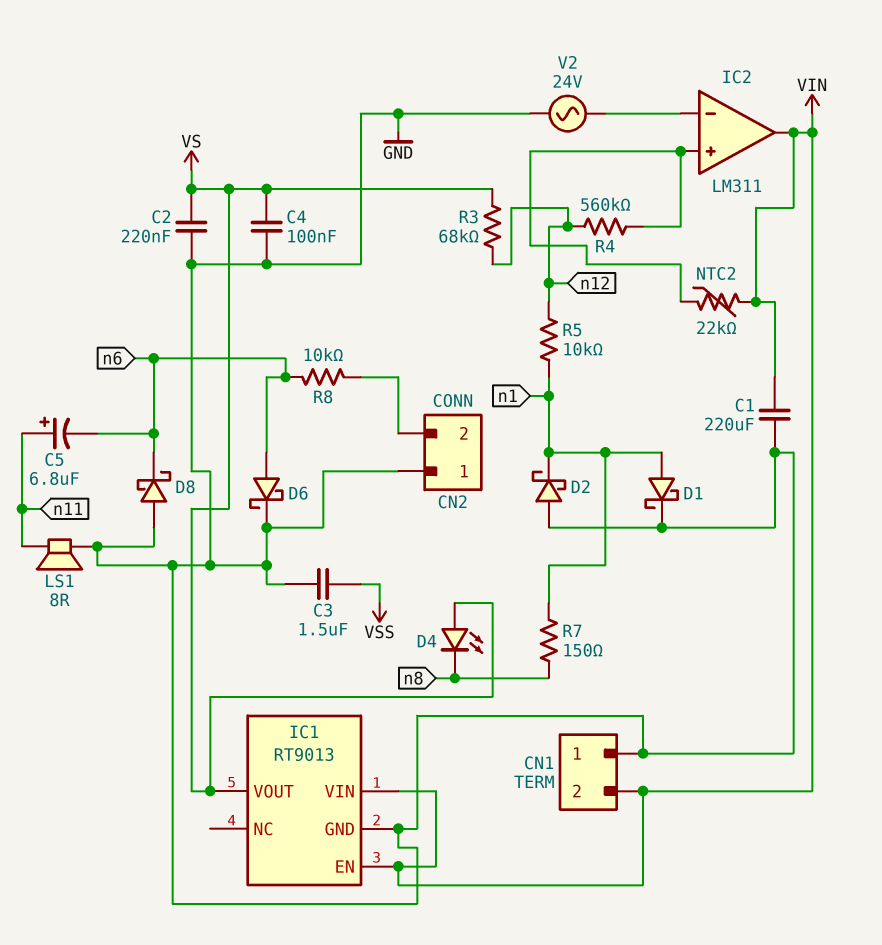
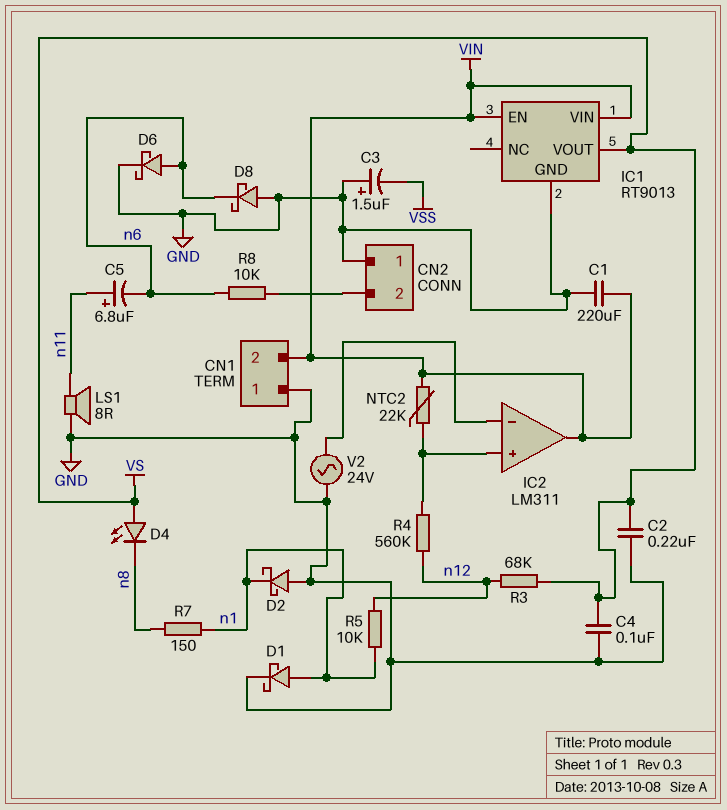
C3: 1.5uF (GND, VSS) -> 1.5uF (plus GND, minus VSS)

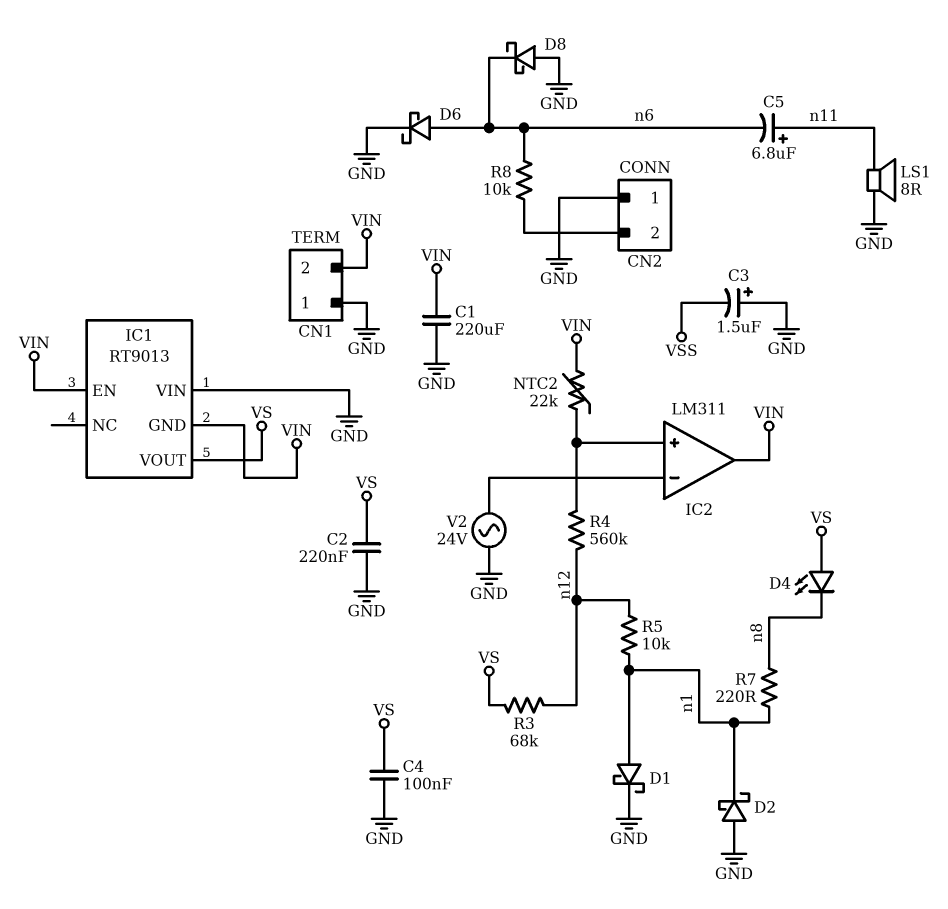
IC1 pin GND: GND -> VIN
IC1 pin VIN: VIN -> GND
R7: 150 (n1, n8) -> 220 (n1, n8)

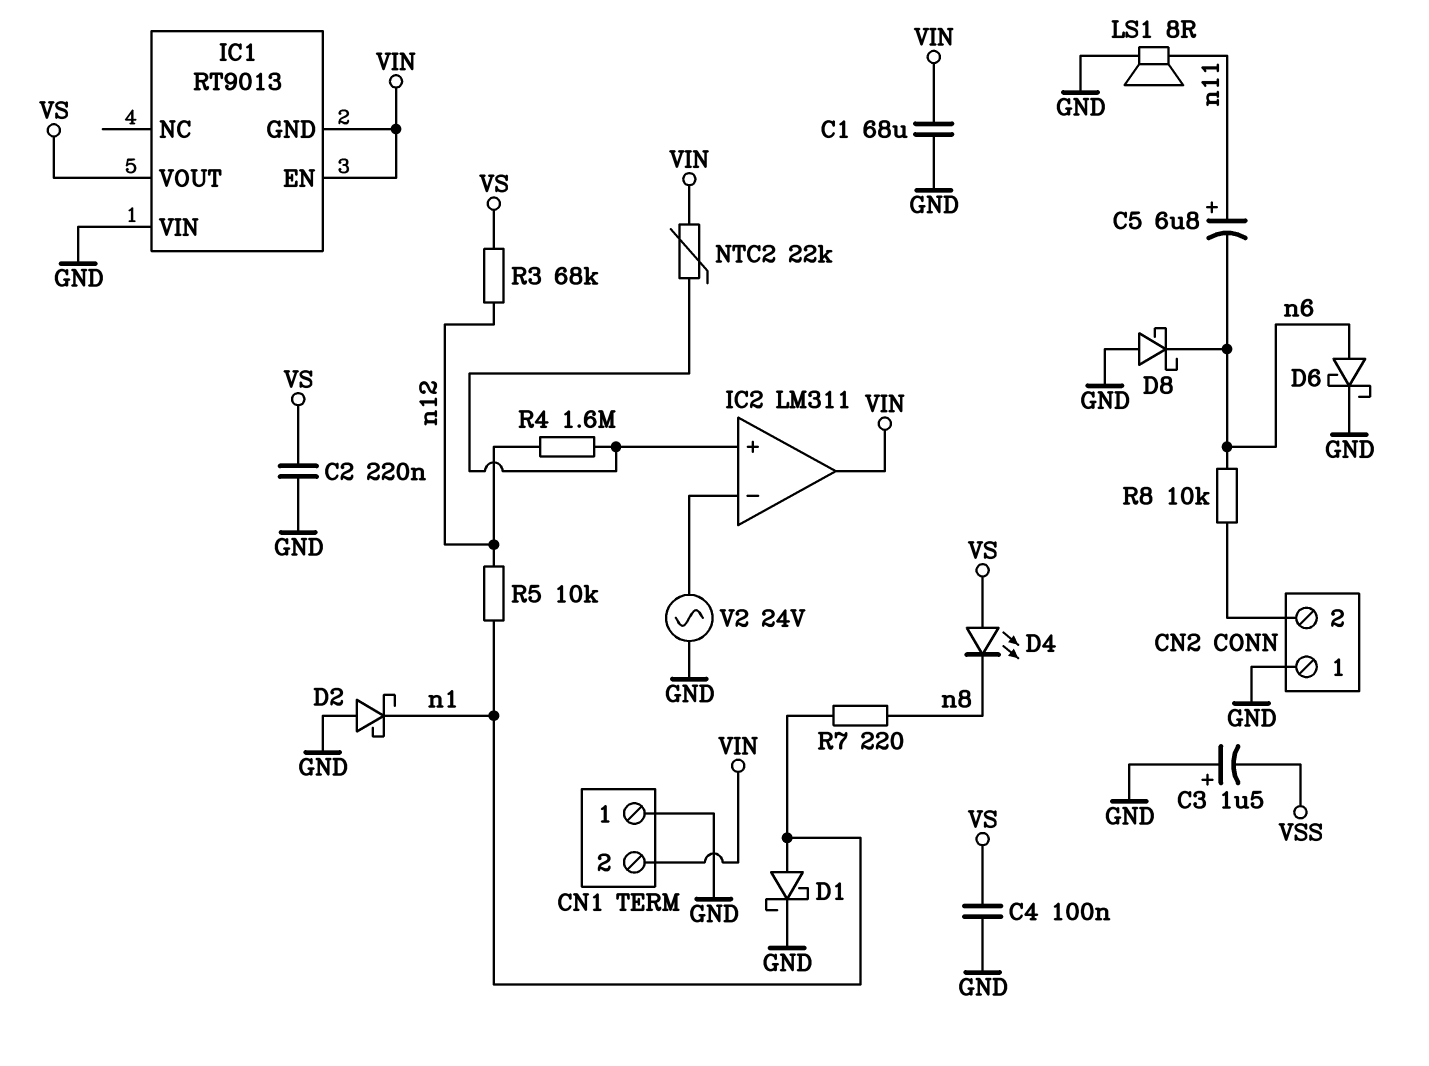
C1: 220uF (GND, VIN) -> 68uF (GND, VIN)
R4: 560k (IC2/in+, n12) -> 1.6M (IC2/in+, n12)

